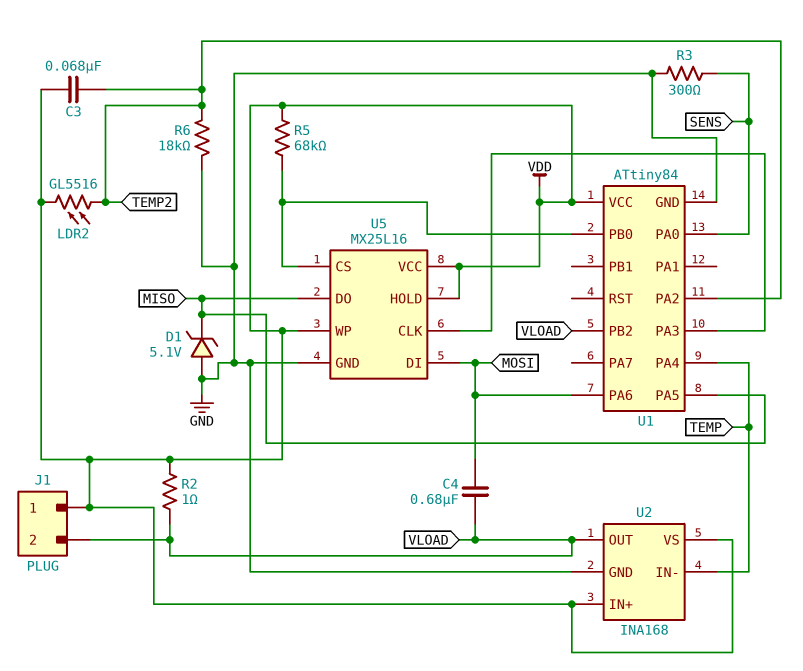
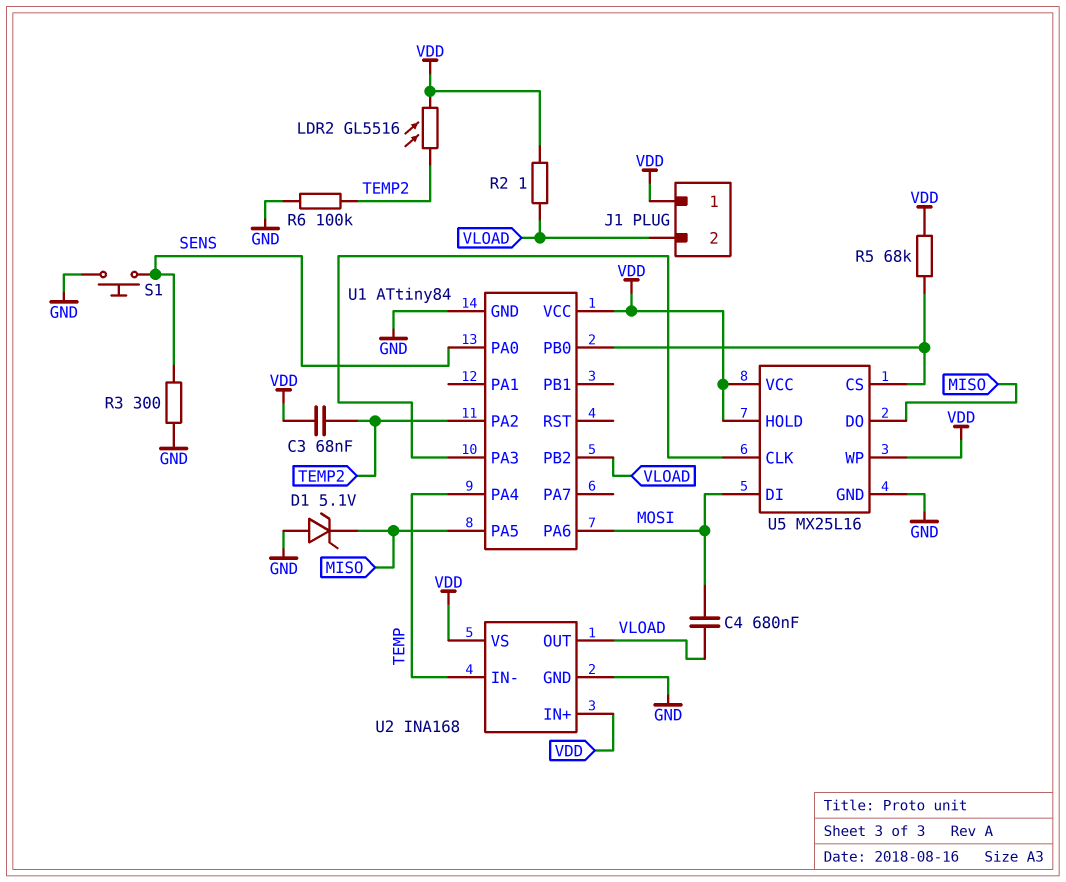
R6: 18k (GND, TEMP2) -> 100k (GND, TEMP2)
S1: none -> button (GND, SENS)

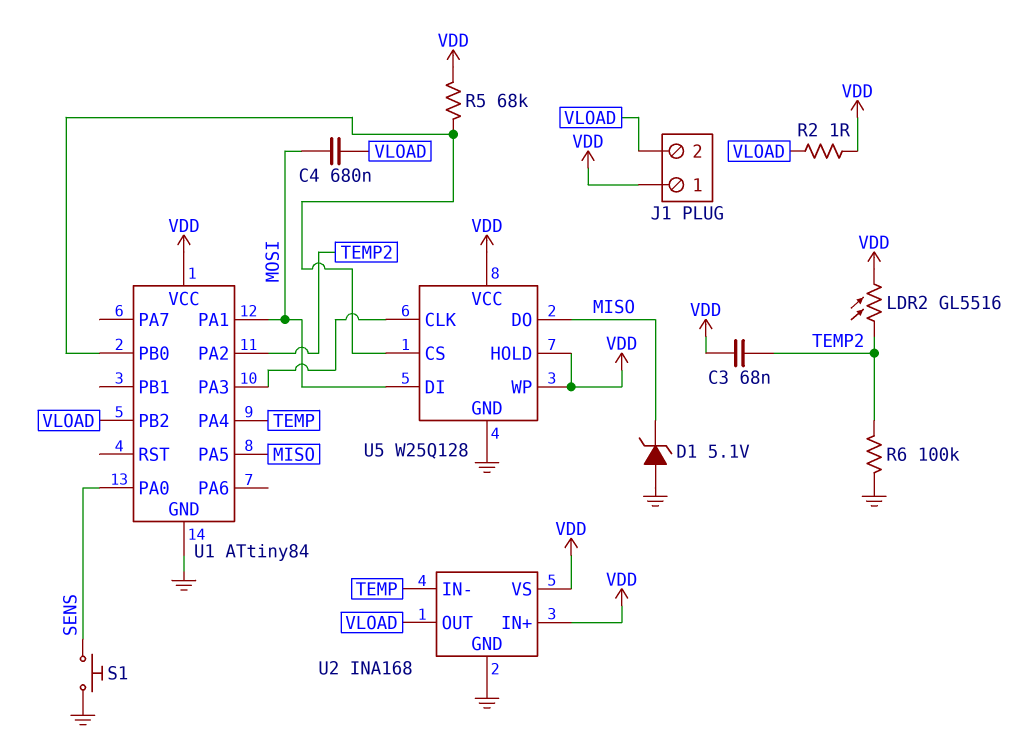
R3: 300 (GND, SENS) -> none
U1 pin PA1: none -> MOSI
U1 pin PA6: MOSI -> none
U5: MX25L16 -> W25Q128

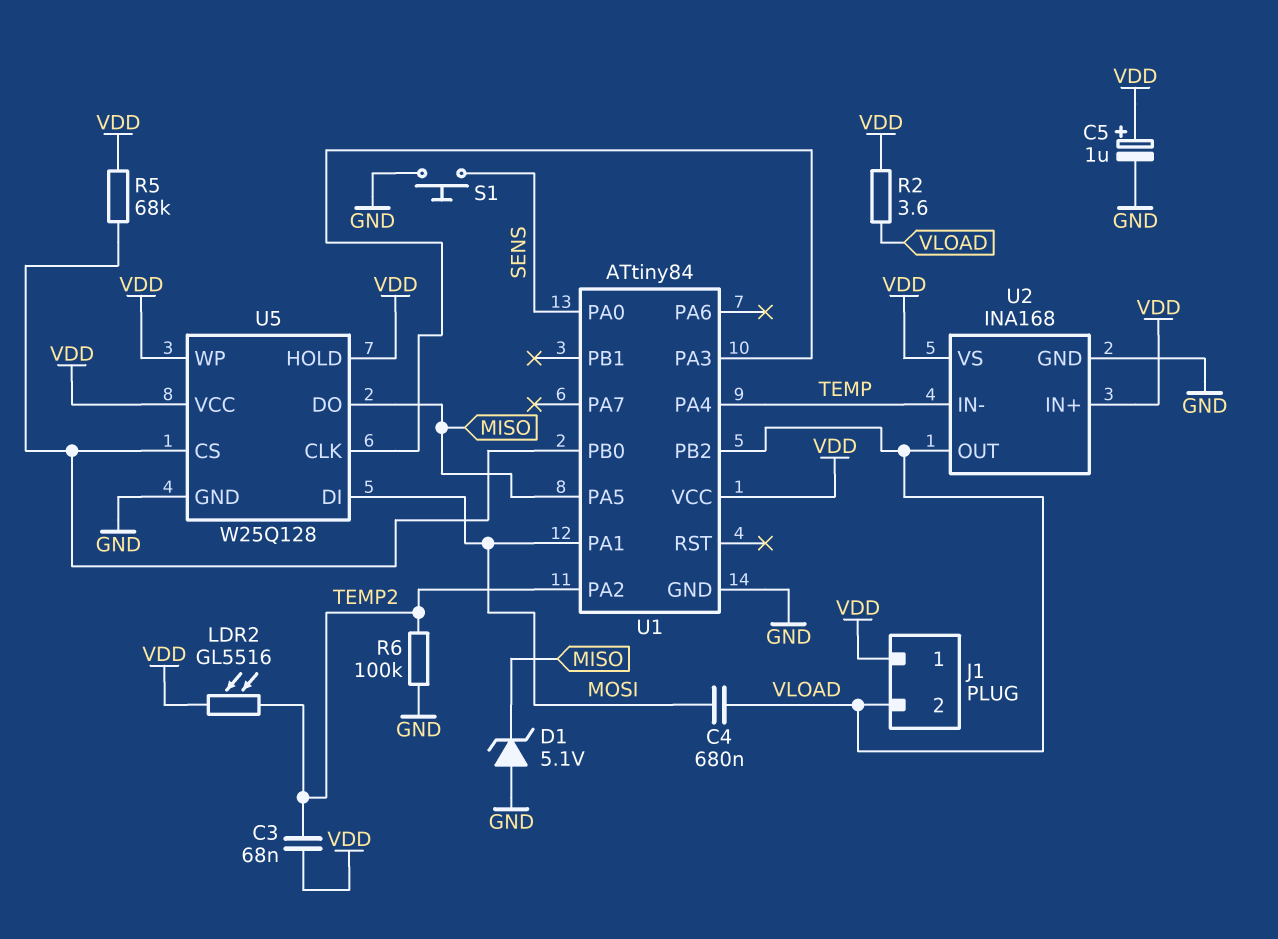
C5: none -> 1uF (plus VDD, minus GND)
R2: 1 (VDD, VLOAD) -> 3.6 (VDD, VLOAD)

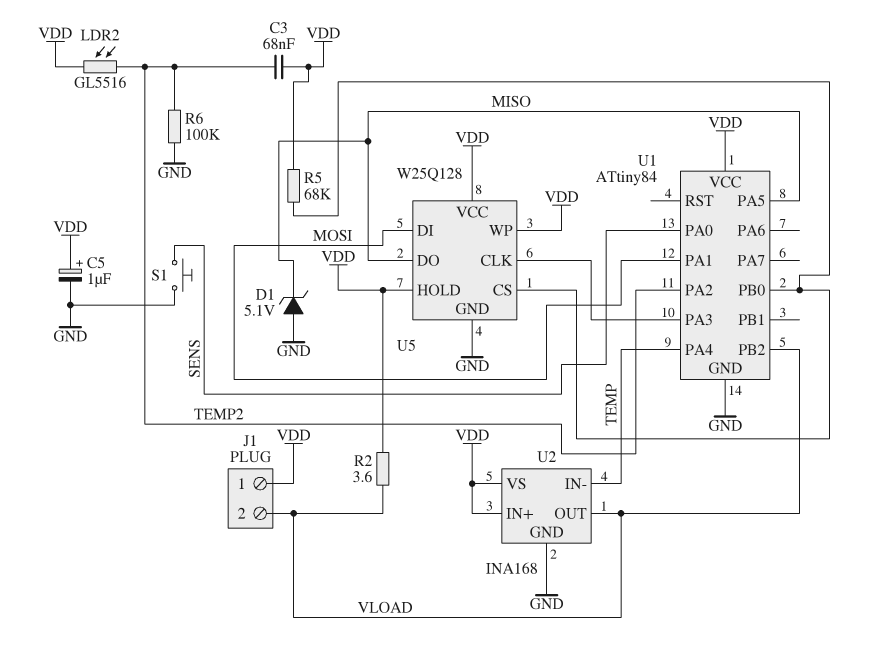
C4: 680nF (MOSI, VLOAD) -> none

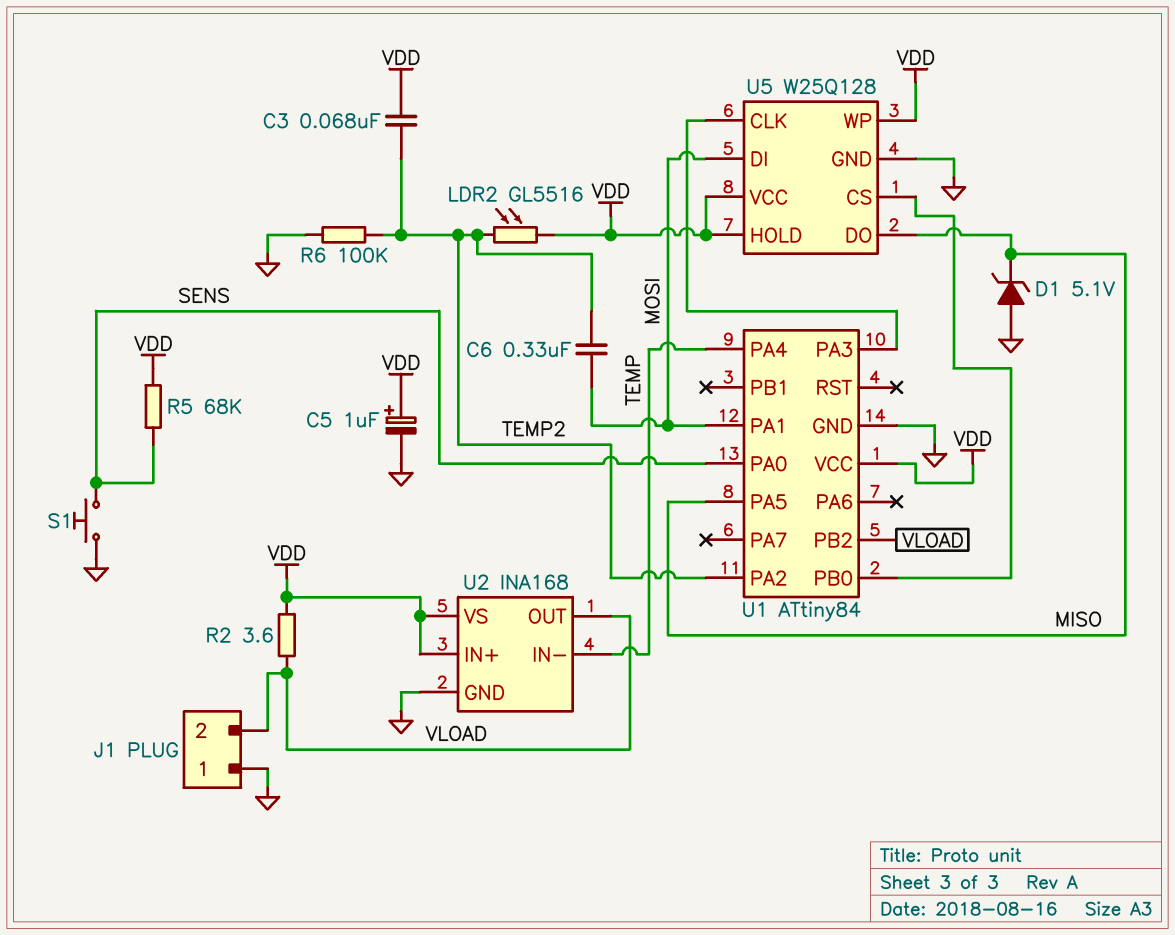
C6: none -> 330nF (MOSI, TEMP2)
J1 pin 1: VDD -> GND
R5: 68k (U1/PB0, VDD) -> 68k (SENS, VDD)

